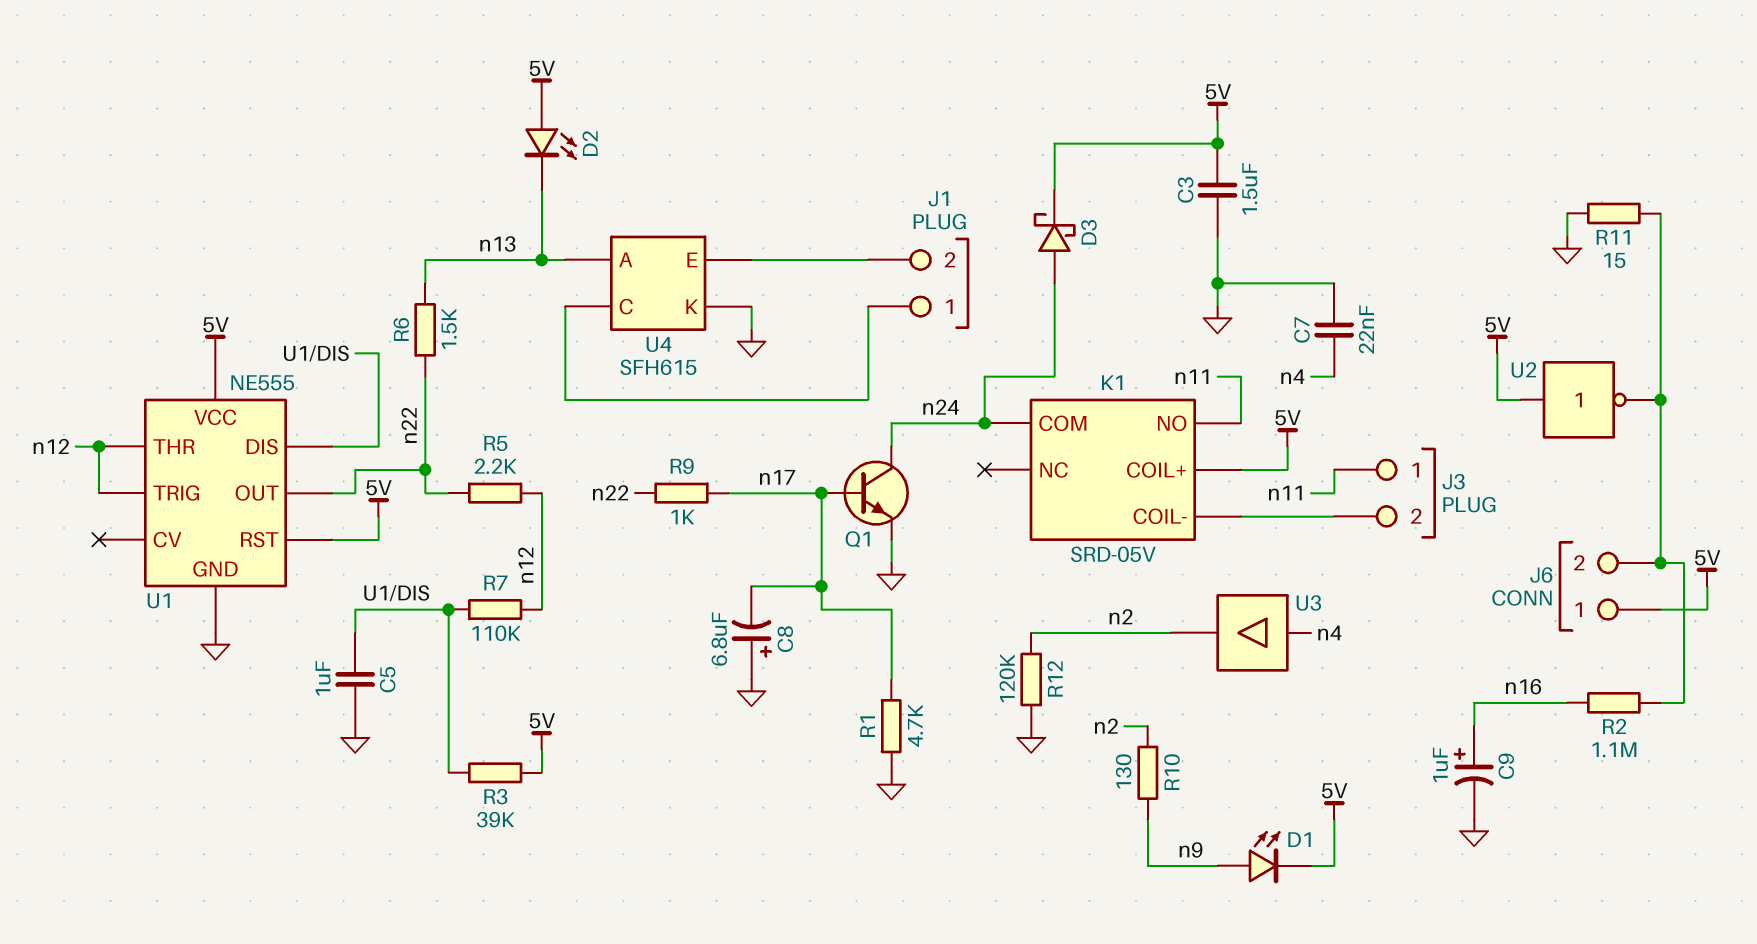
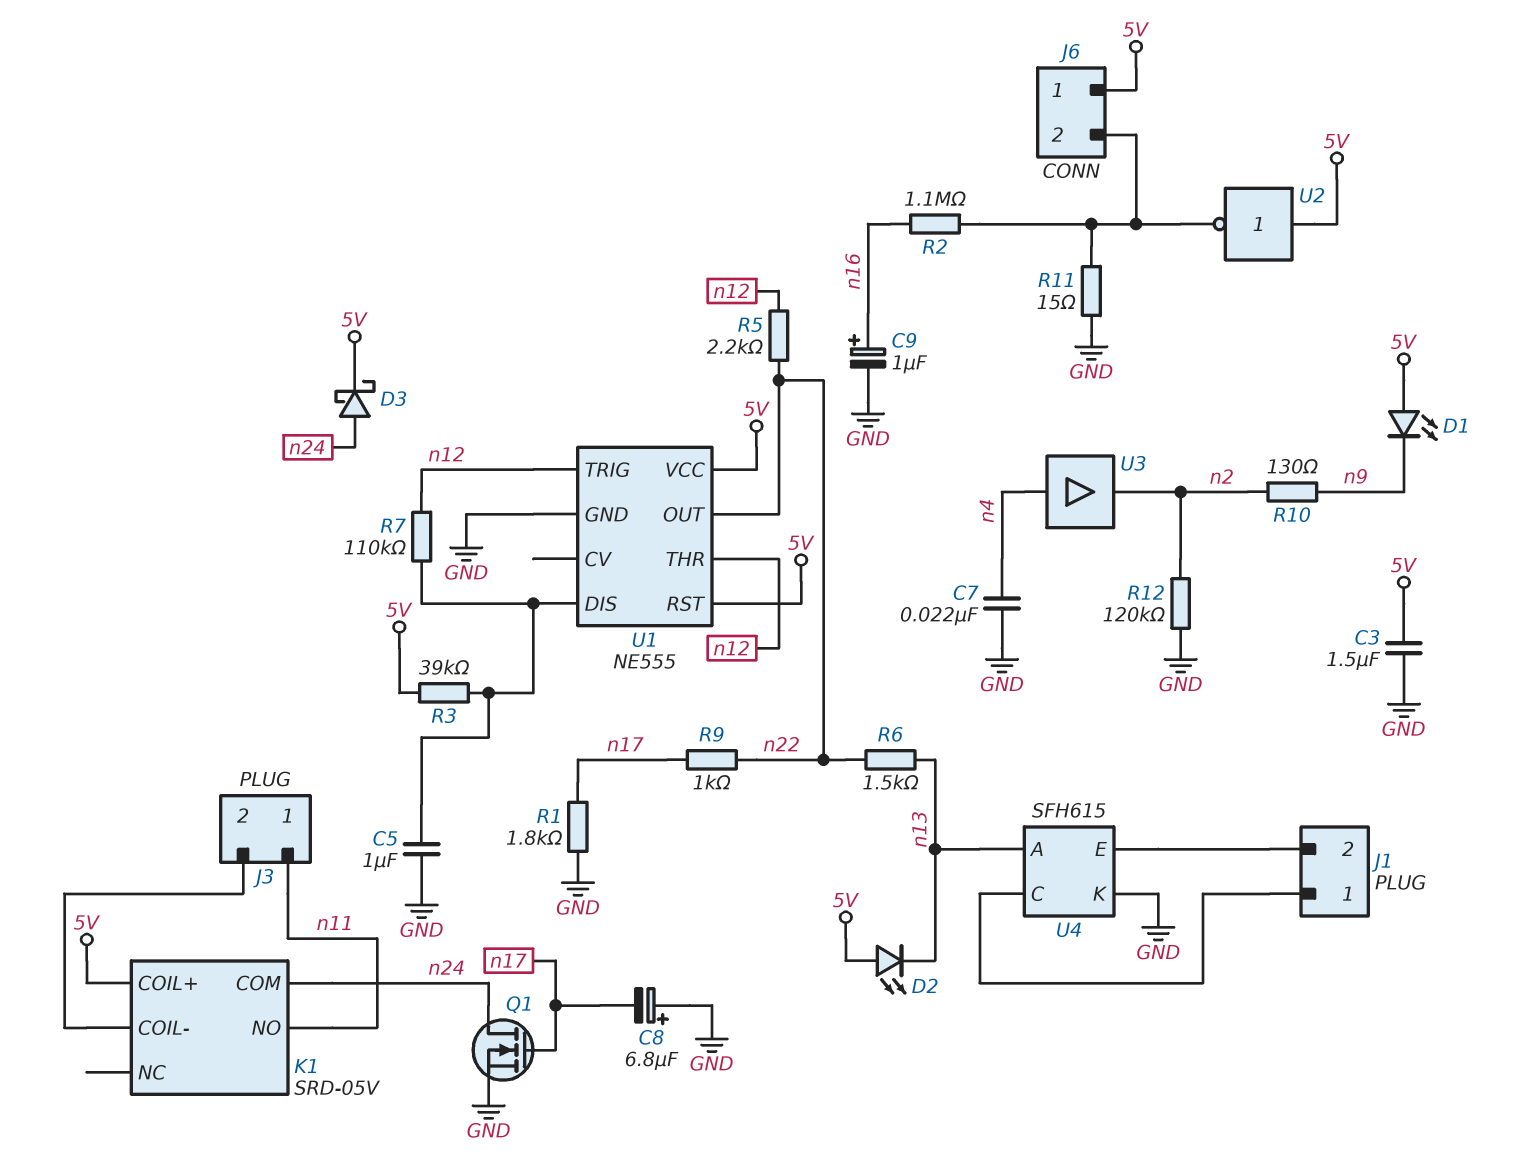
D1: LED (A n9, K 5V) -> LED (A 5V, K n9)
Q1: NPN (B n17, C n24, E GND) -> NMOS (G n17, D n24, S GND)
R1: 4.7k (GND, n17) -> 1.8k (GND, n17)

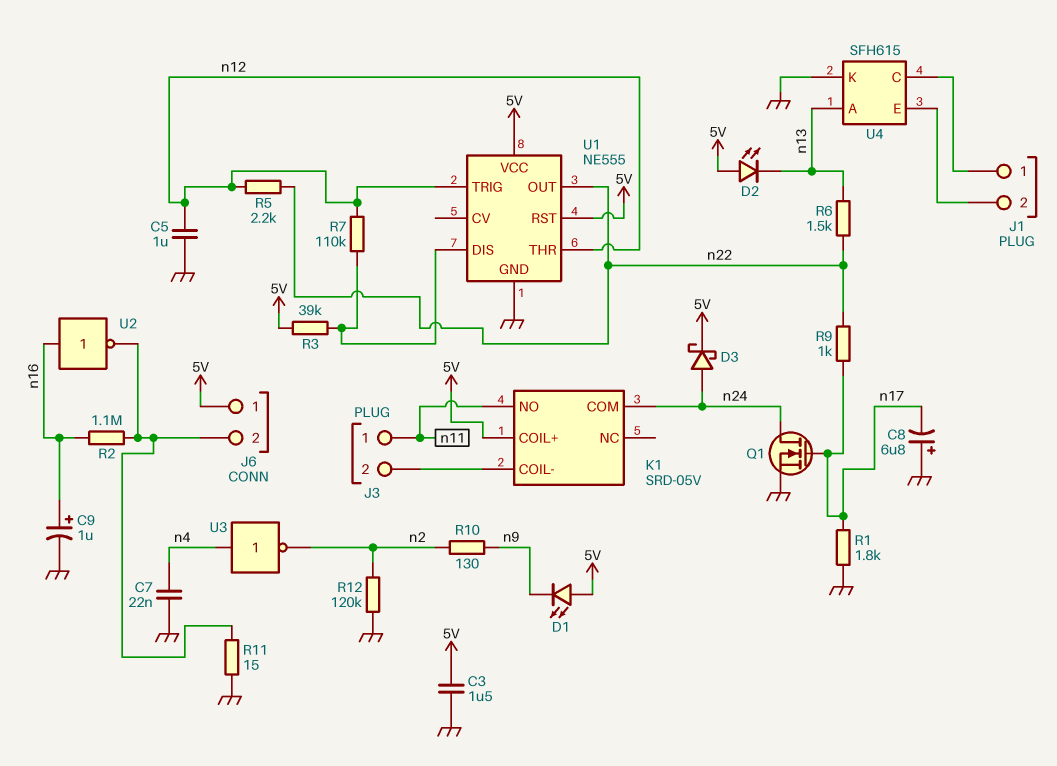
C5: 1uF (GND, U1/DIS) -> 1uF (GND, n12)
U2: NOT (in 5V, out J6/2) -> NOT (in n16, out J6/2)
U3: buffer (in n4, out n2) -> NOT (in n4, out n2)

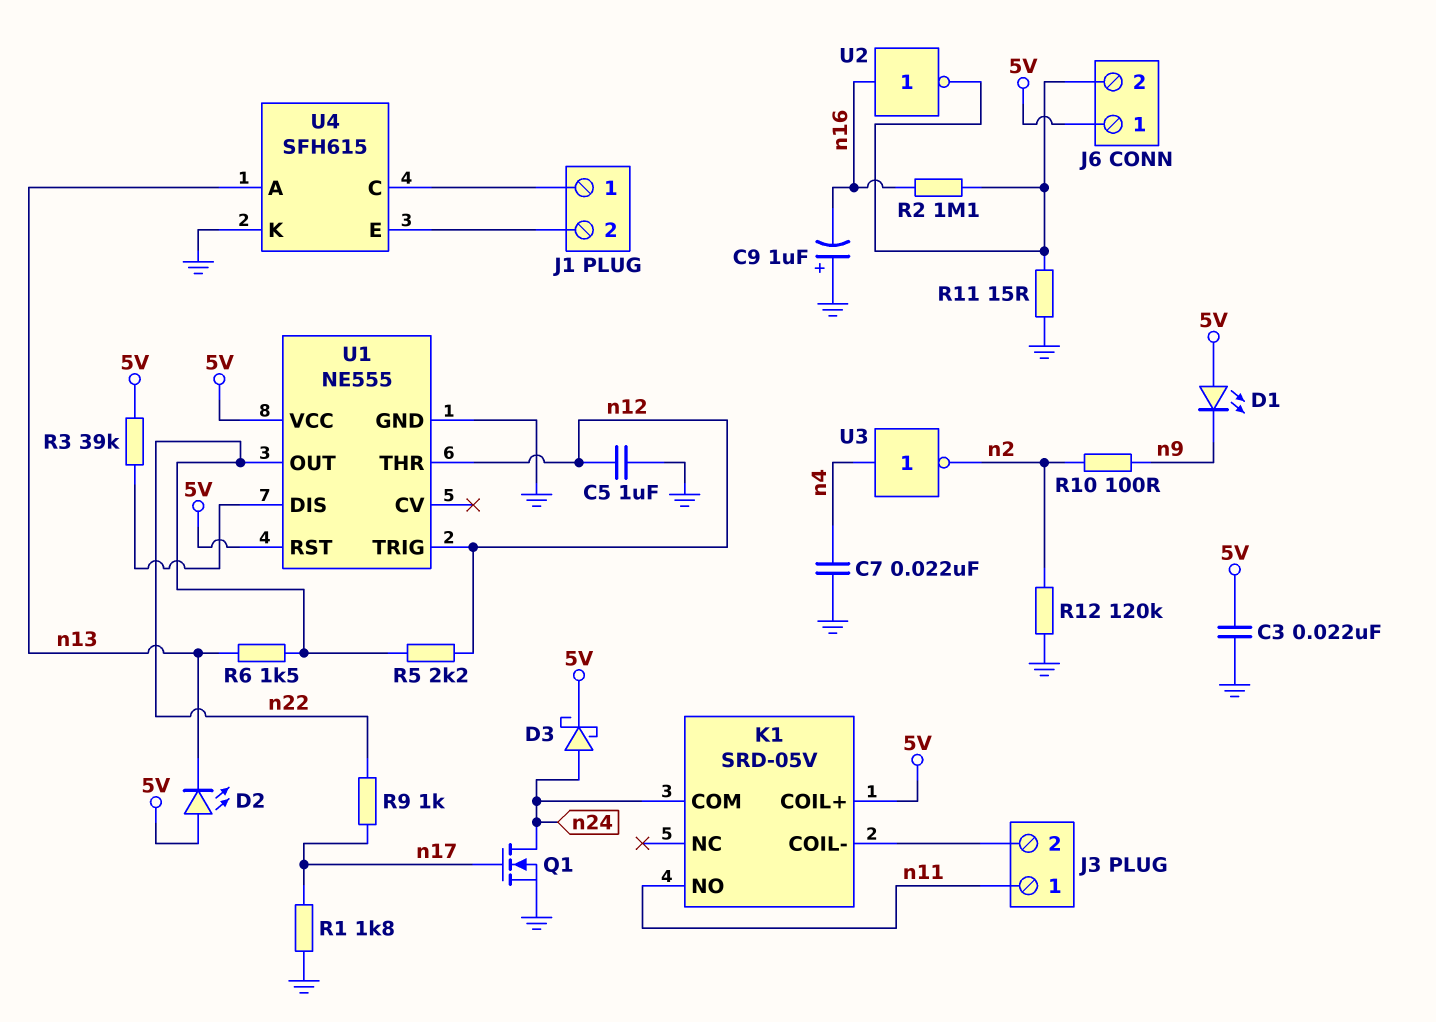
C3: 1.5uF (5V, GND) -> 22nF (5V, GND)
C8: 6.8uF (plus GND, minus n17) -> none
C9: 1uF (plus n16, minus GND) -> 1uF (plus GND, minus n16)
R7: 110k (U1/DIS, n12) -> none
R10: 130 (n2, n9) -> 100 (n2, n9)

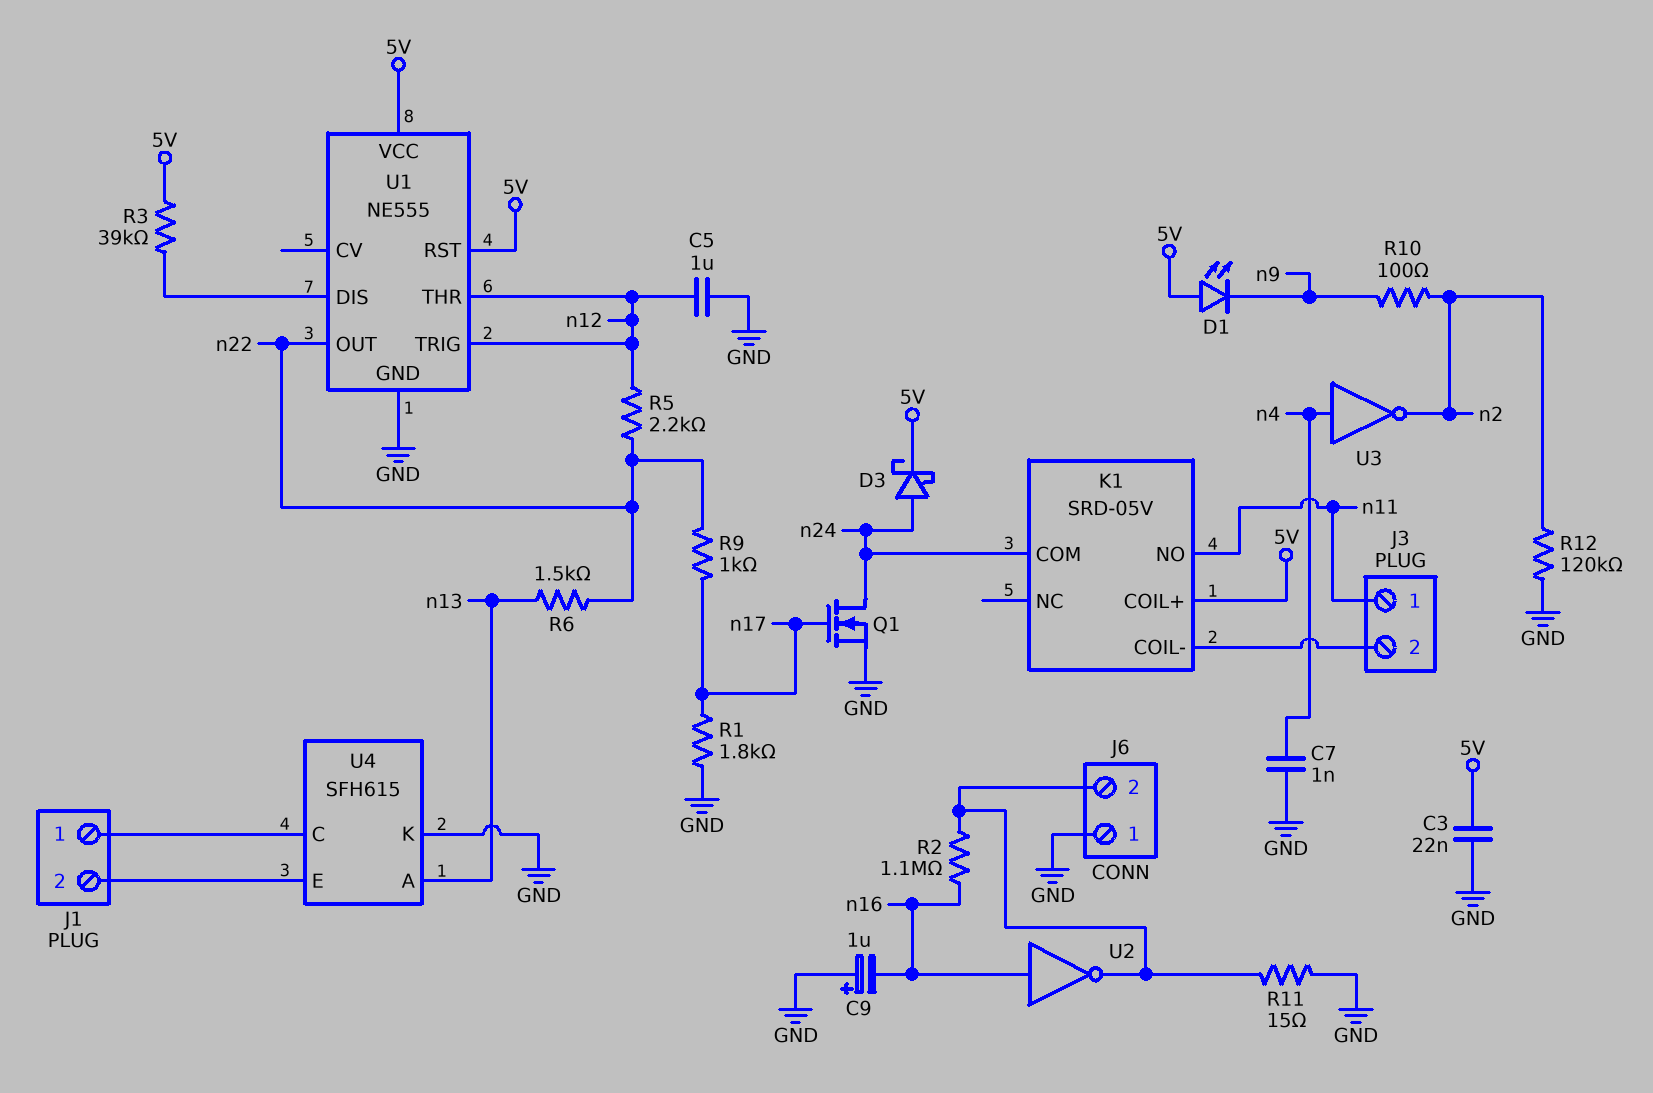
C7: 22nF (GND, n4) -> 1nF (GND, n4)
D2: LED (A 5V, K n13) -> none
J6 pin 1: 5V -> GND

